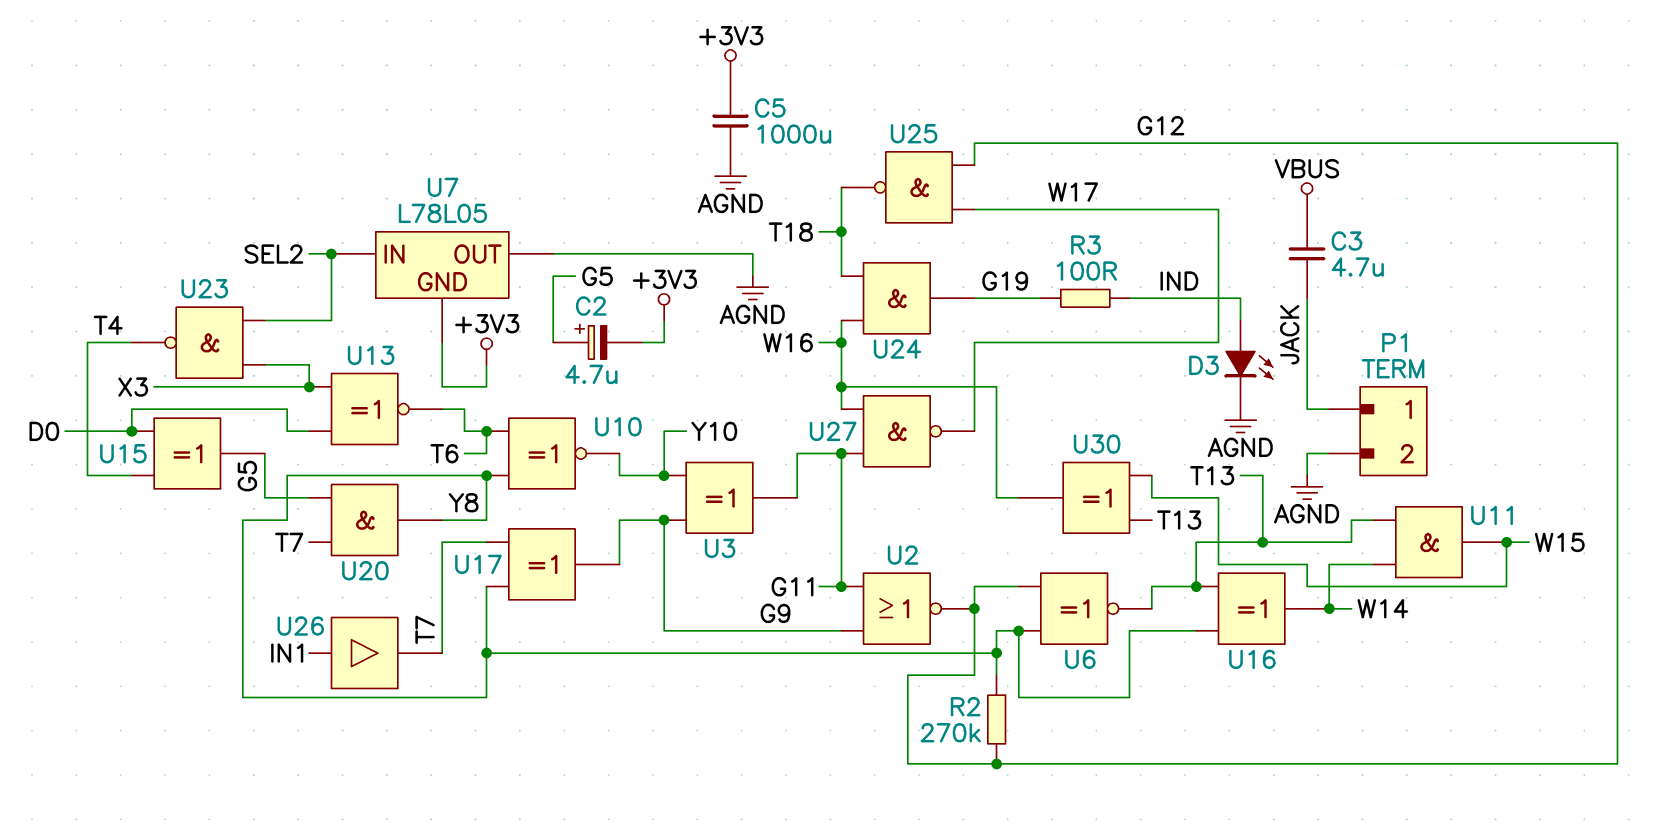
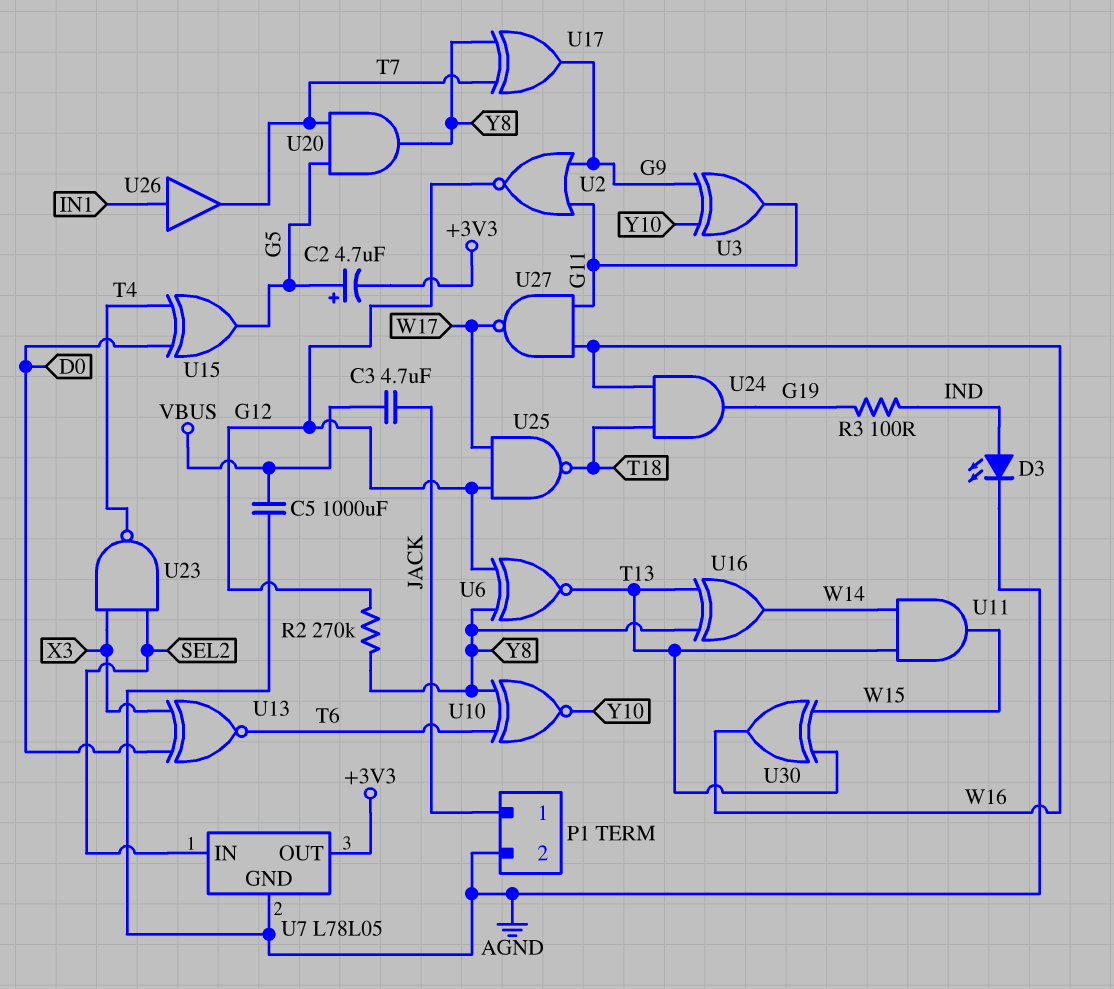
C5: 1000uF (+3V3, AGND) -> 1000uF (AGND, VBUS)
U7 pin GND: +3V3 -> AGND
U7 pin OUT: AGND -> +3V3

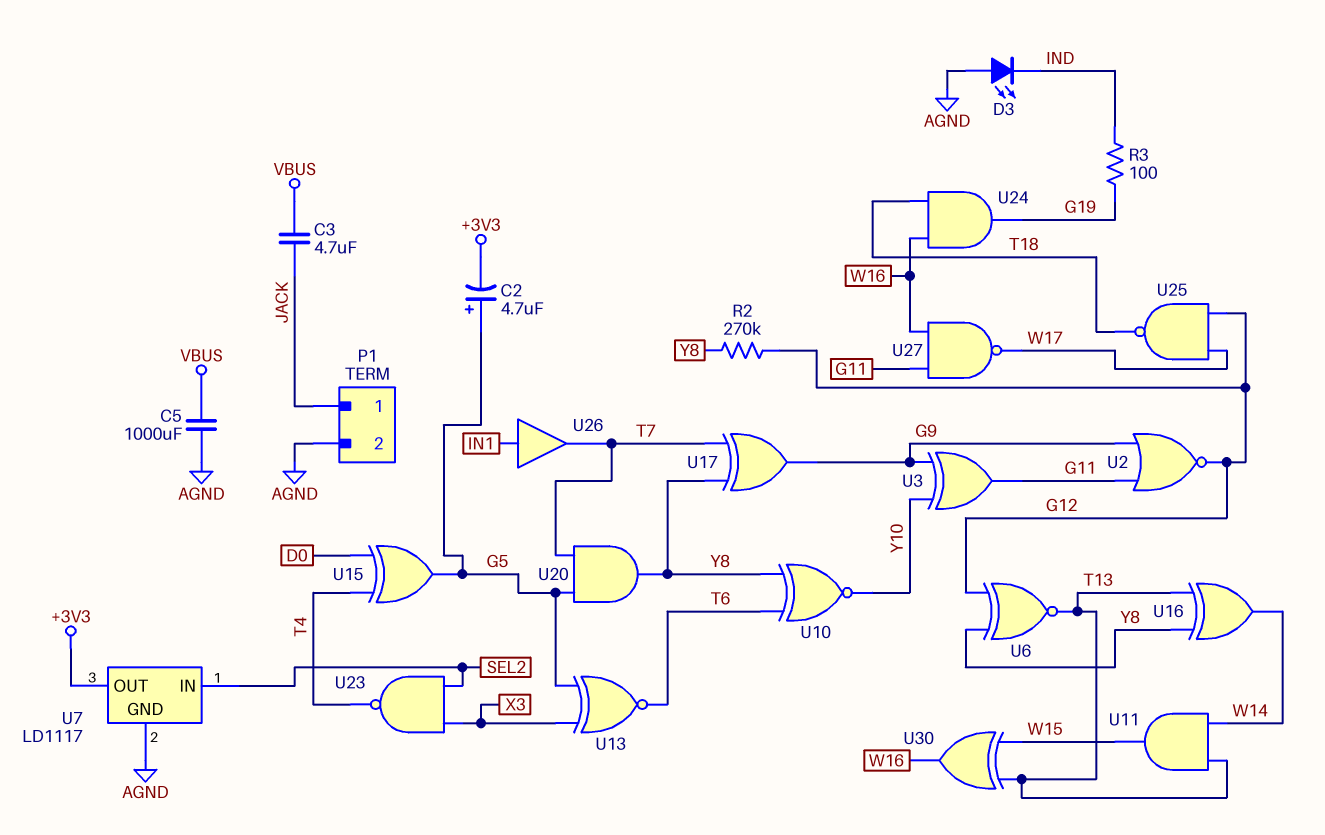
D3: LED (A IND, K AGND) -> LED (A AGND, K IND)
U7: L78L05 -> LD1117
U13: XNOR (in D0, in X3, out T6) -> XNOR (in G5, in X3, out T6)

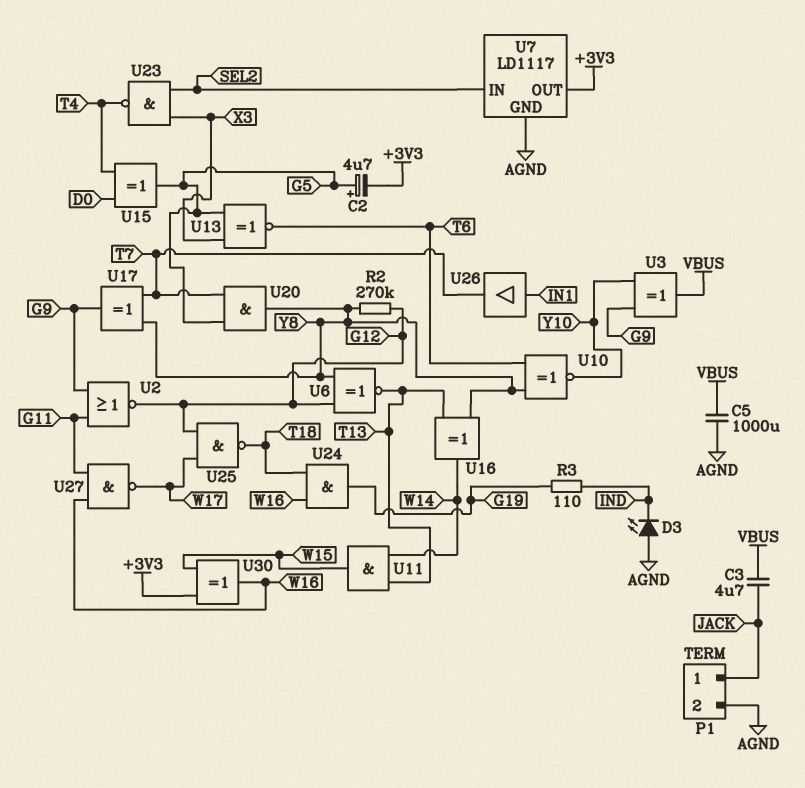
R3: 100 (G19, IND) -> 110 (G19, IND)
U3: XOR (in G9, in Y10, out G11) -> XOR (in G9, in Y10, out VBUS)
U30: XOR (in T13, in W15, out W16) -> XOR (in +3V3, in W15, out W16)

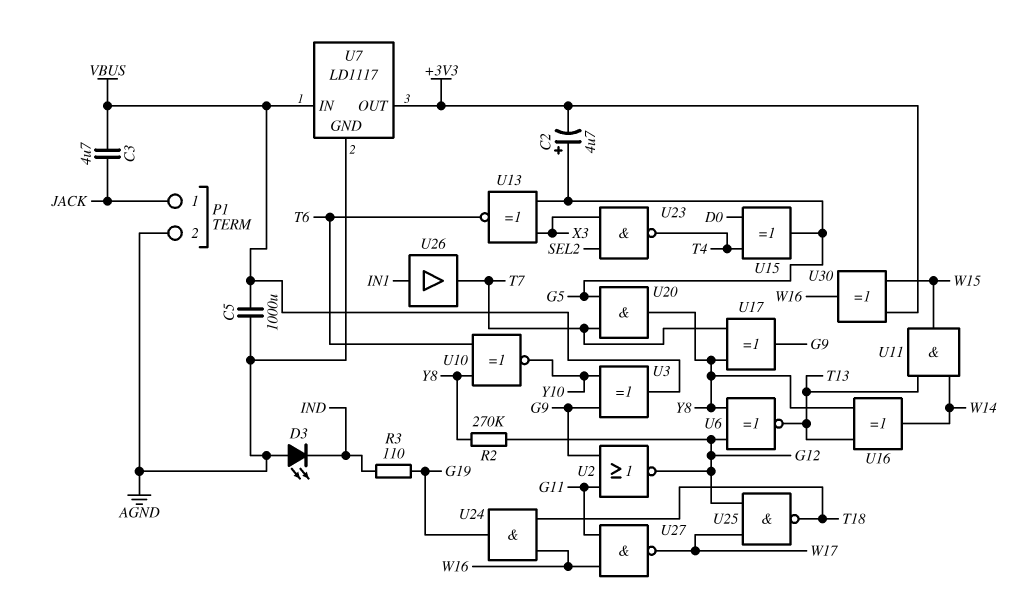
U7 pin IN: SEL2 -> VBUS

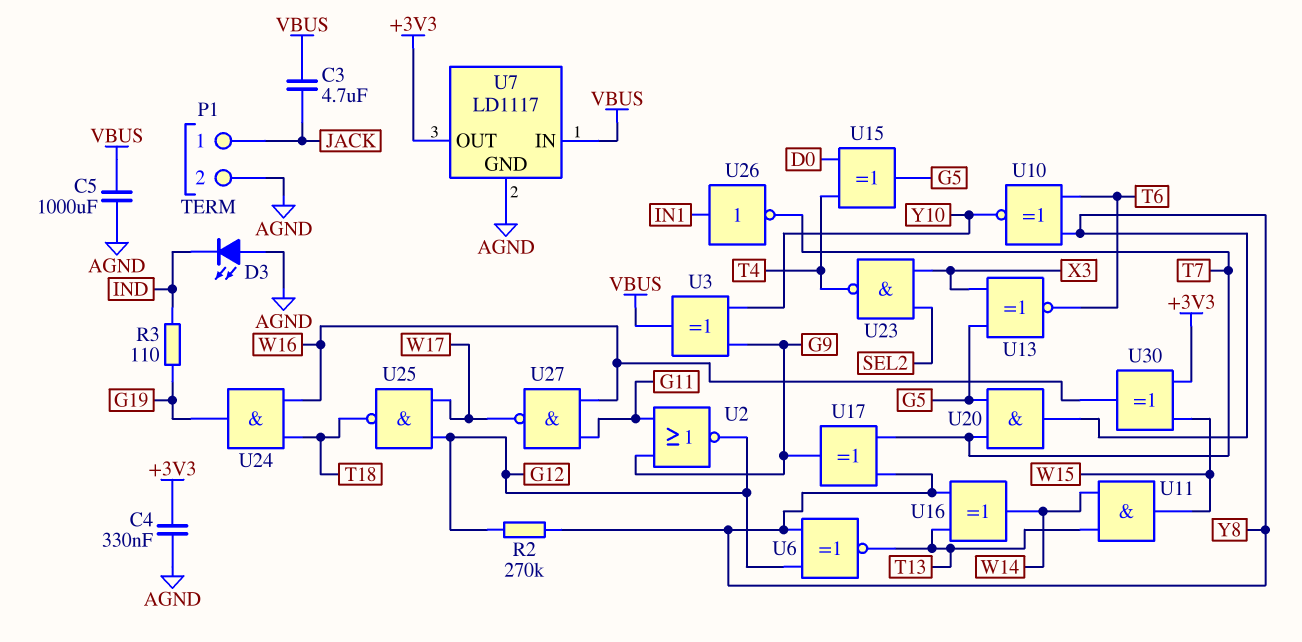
C2: 4.7uF (plus G5, minus +3V3) -> none
C4: none -> 330nF (+3V3, AGND)
U26: buffer (in IN1, out T7) -> NOT (in IN1, out T7)

